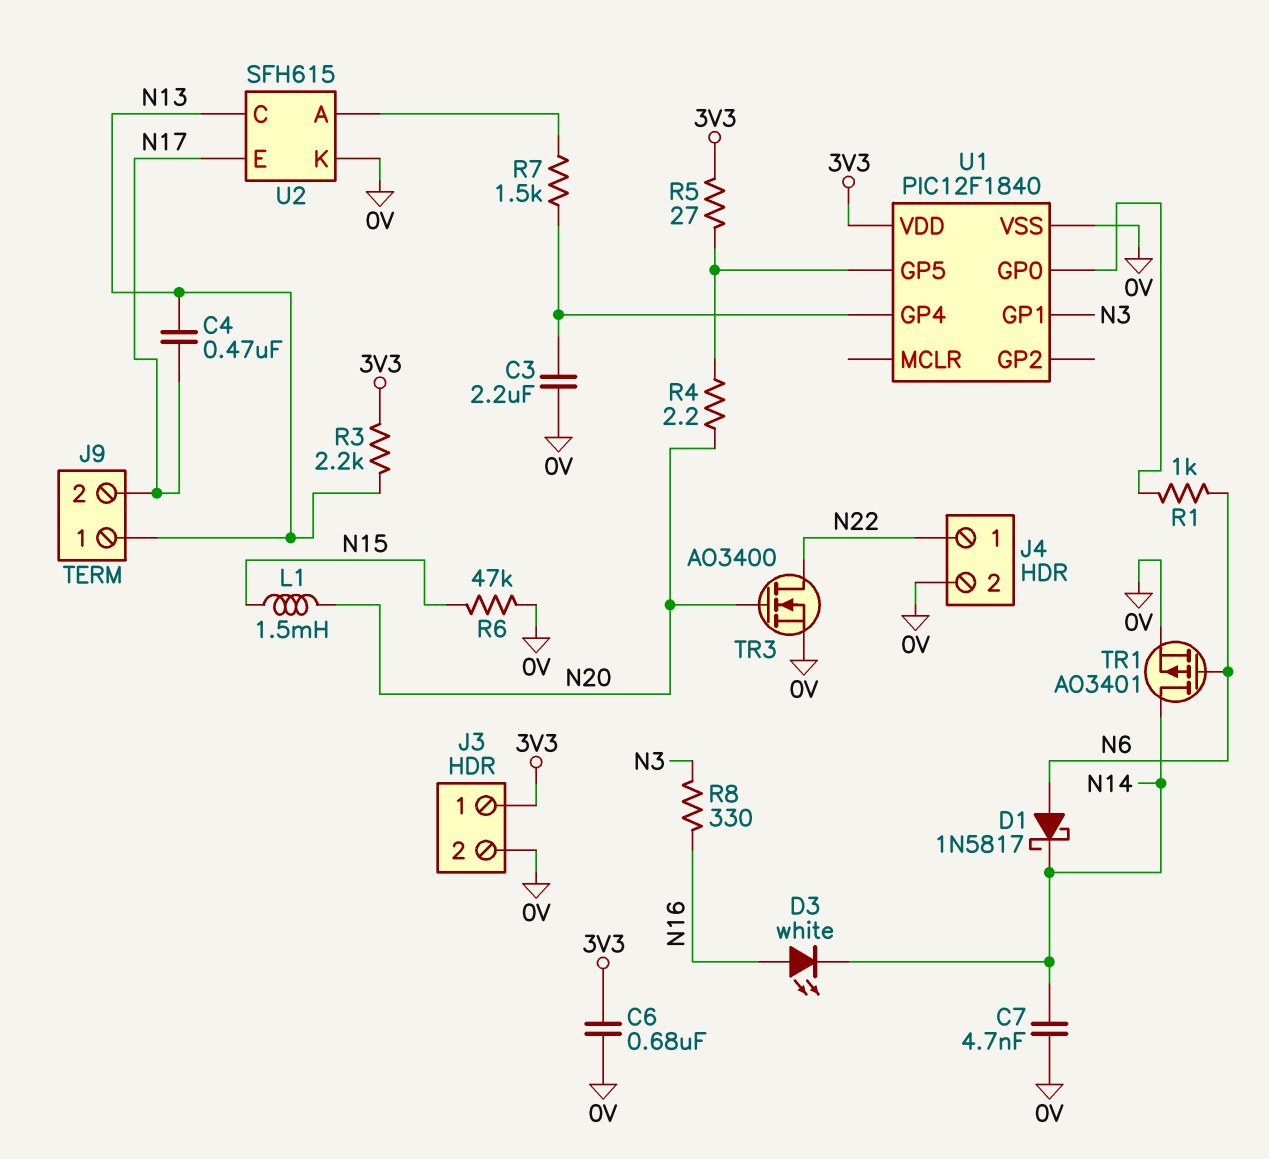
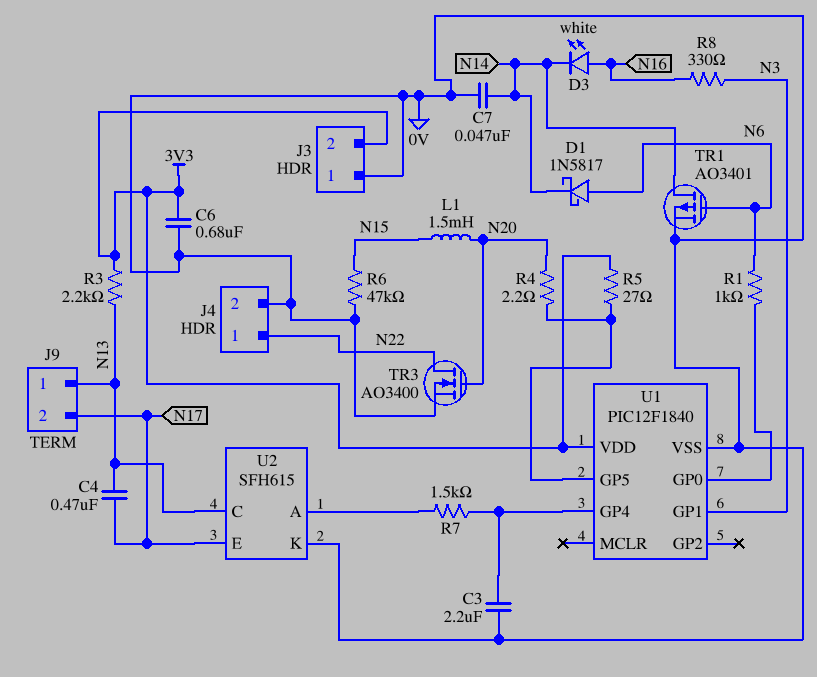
C7: 4.7nF (0V, N14) -> 47nF (0V, N14)
J3 pin 1: 3V3 -> 0V
J3 pin 2: 0V -> 3V3

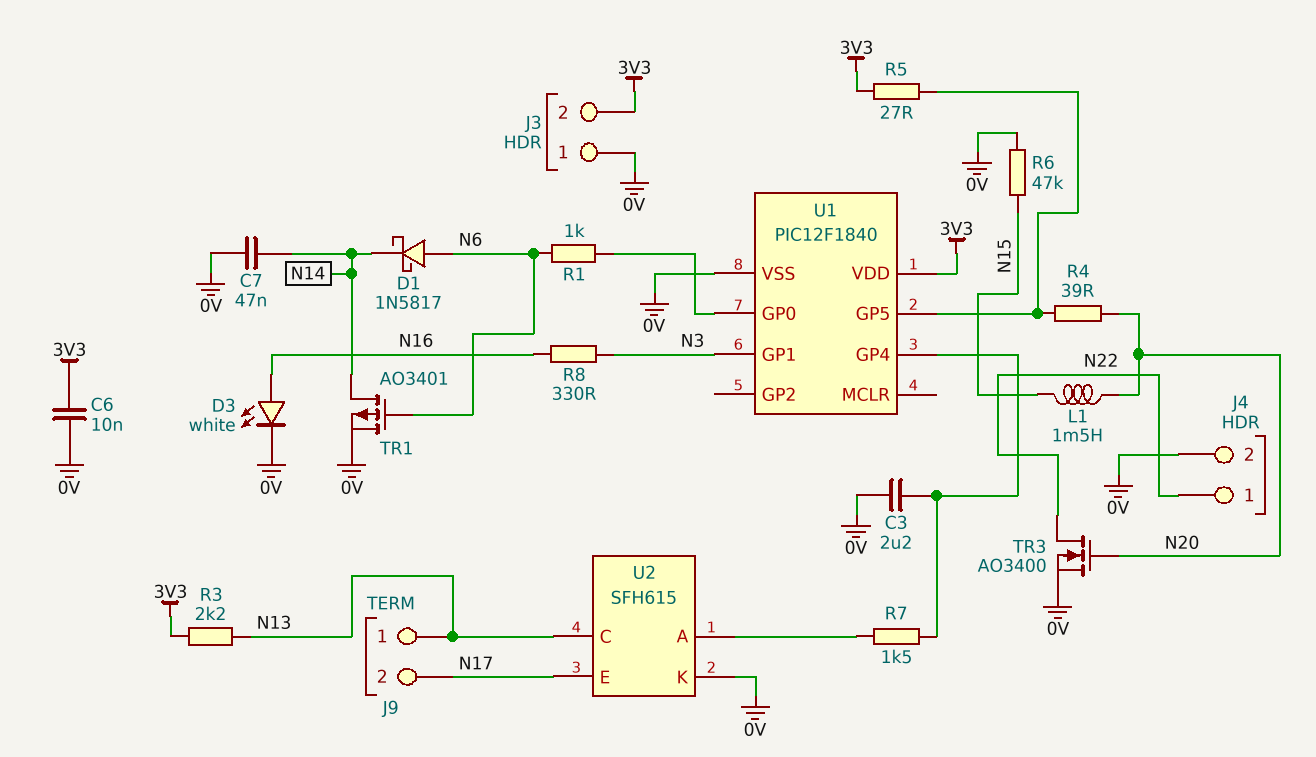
C4: 470nF (N13, N17) -> none
C6: 680nF (0V, 3V3) -> 10nF (0V, 3V3)
D3: LED white (A N16, K N14) -> LED white (A N16, K 0V)
R4: 2.2 (N20, U1/GP5) -> 39 (N20, U1/GP5)

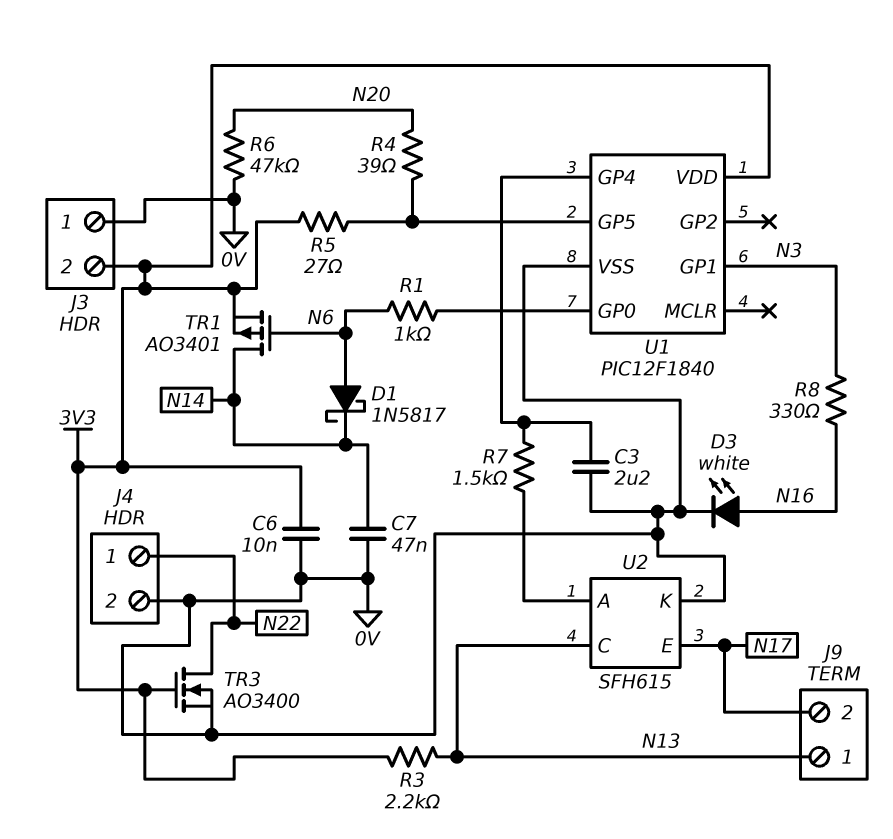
L1: 1.5mH (N15, N20) -> none
R6: 47k (0V, N15) -> 47k (0V, N20)
TR1: PMOS AO3401 (G N6, D N14, S 0V) -> PMOS AO3401 (G N6, D N14, S 3V3)
TR3: NMOS AO3400 (G N20, D N22, S 0V) -> NMOS AO3400 (G 3V3, D N22, S 0V)

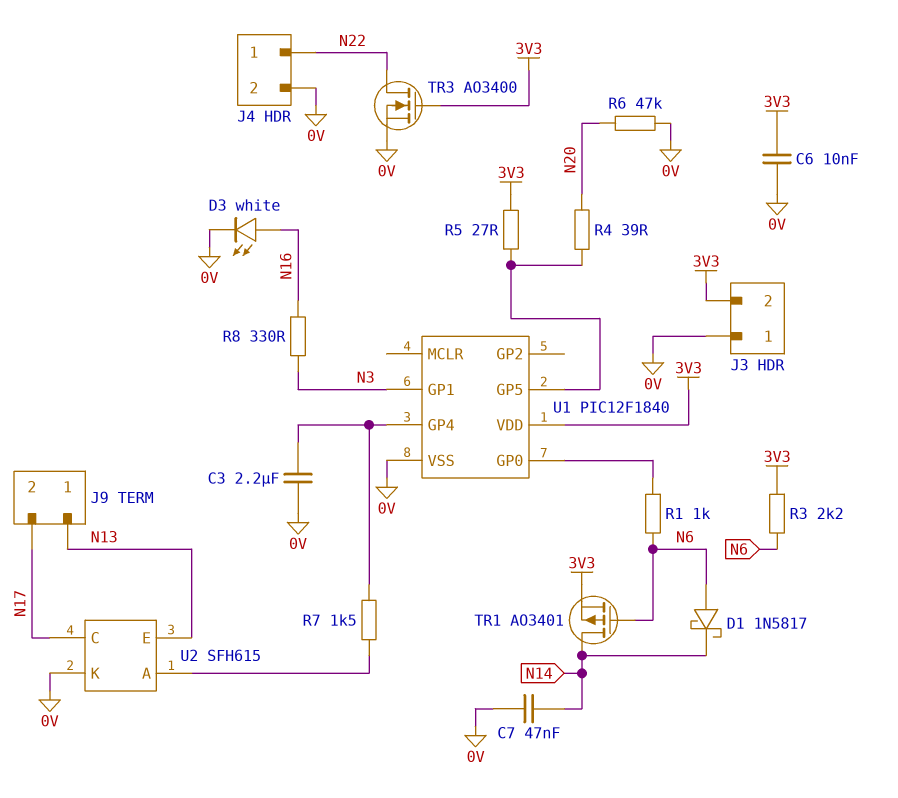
R3: 2.2k (3V3, N13) -> 2.2k (3V3, N6)
U2 pin C: N13 -> N17
U2 pin E: N17 -> N13

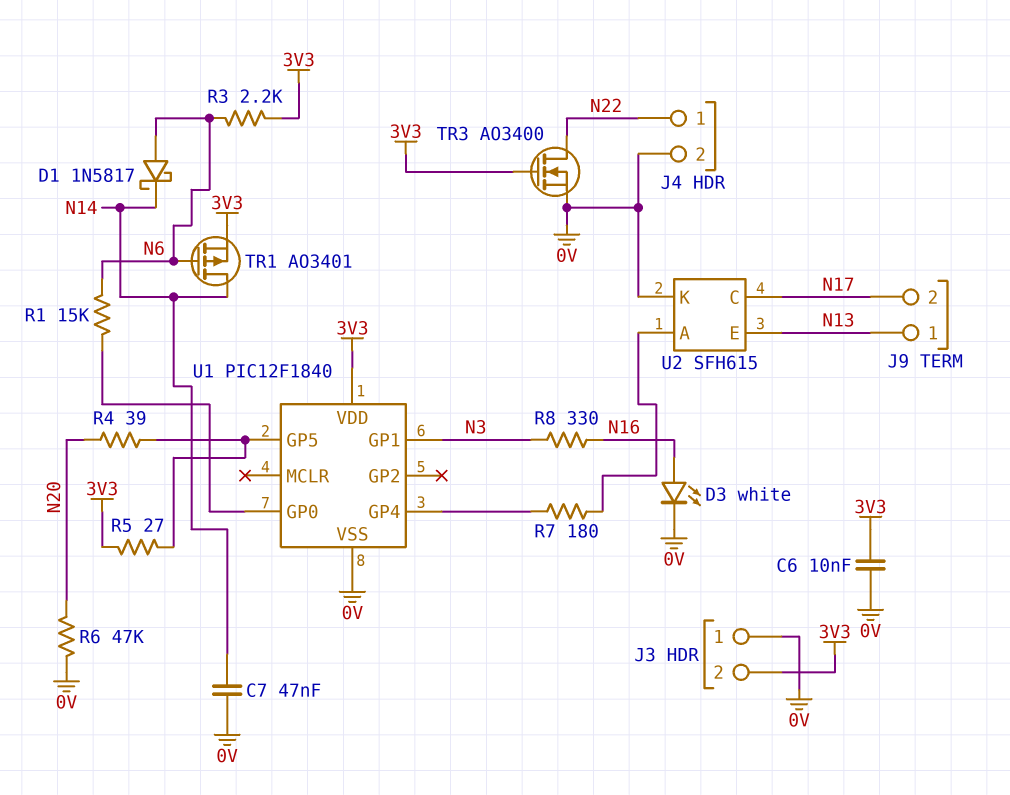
C3: 2.2uF (0V, U1/GP4) -> none
R1: 1k (N6, U1/GP0) -> 15k (N6, U1/GP0)
R7: 1.5k (U1/GP4, U2/A) -> 180 (U1/GP4, U2/A)

